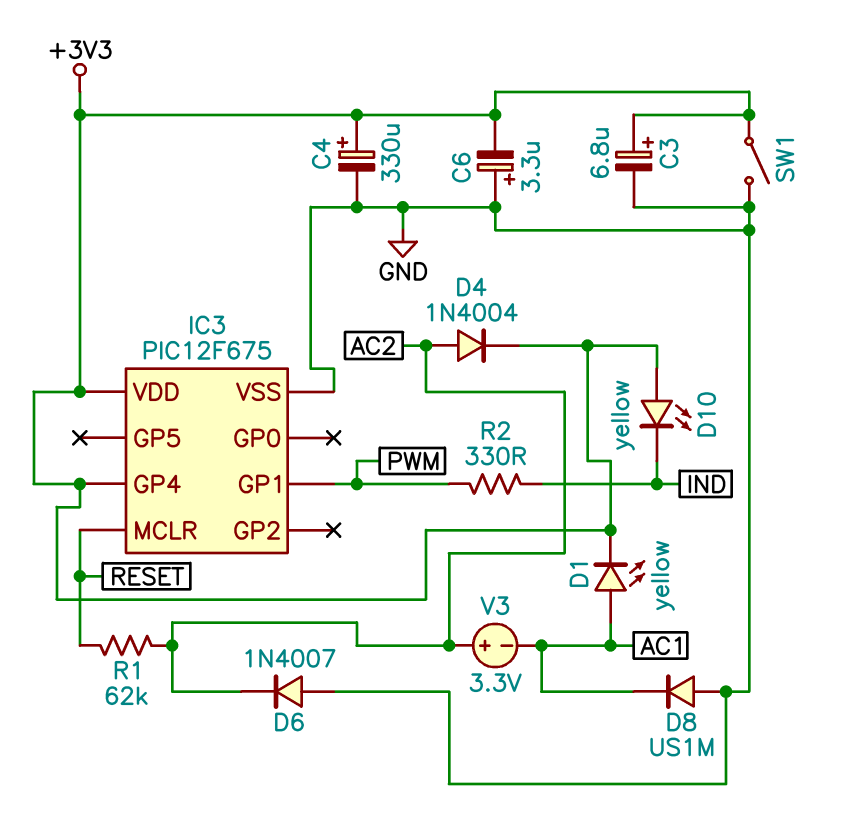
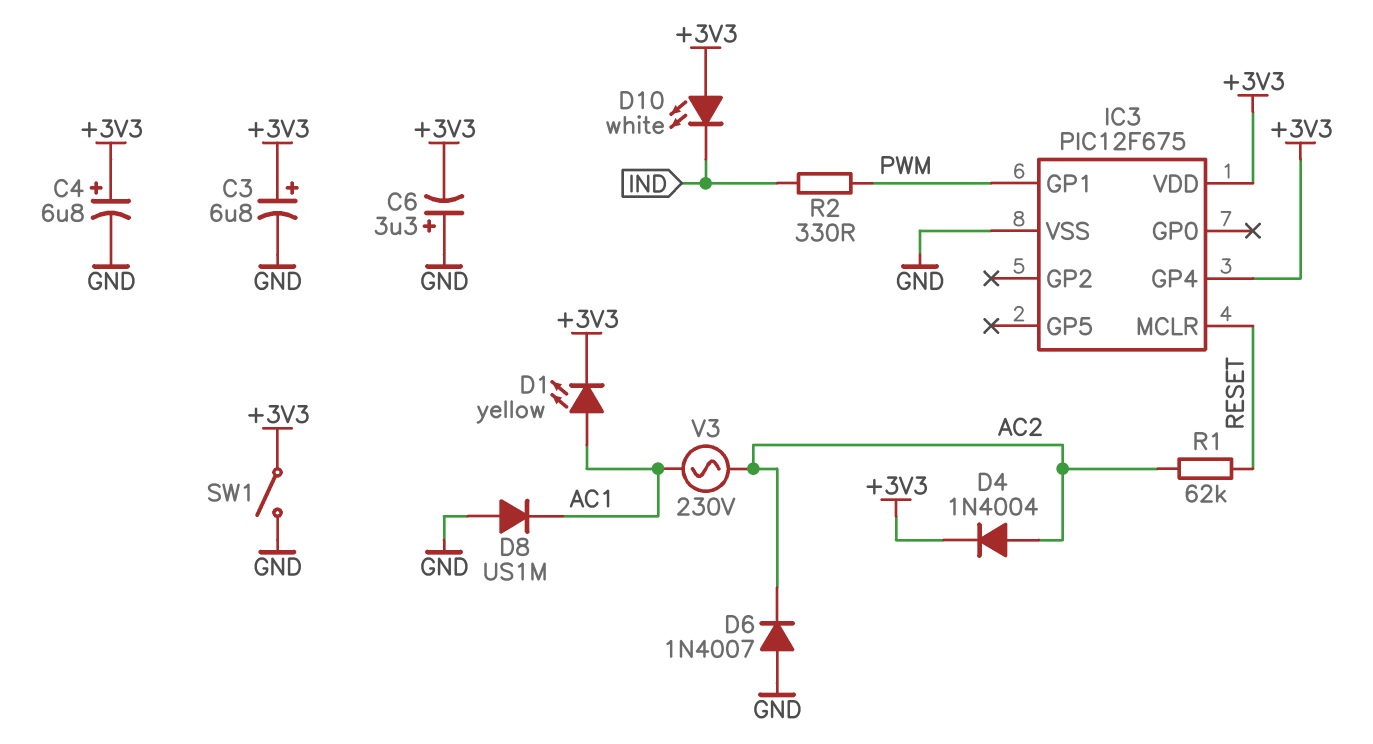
C4: 330uF (plus +3V3, minus GND) -> 6.8uF (plus +3V3, minus GND)
D10: LED yellow (A +3V3, K IND) -> LED white (A +3V3, K IND)
V3: 3.3V (plus AC2, minus AC1) -> AC 230V (AC1, AC2)

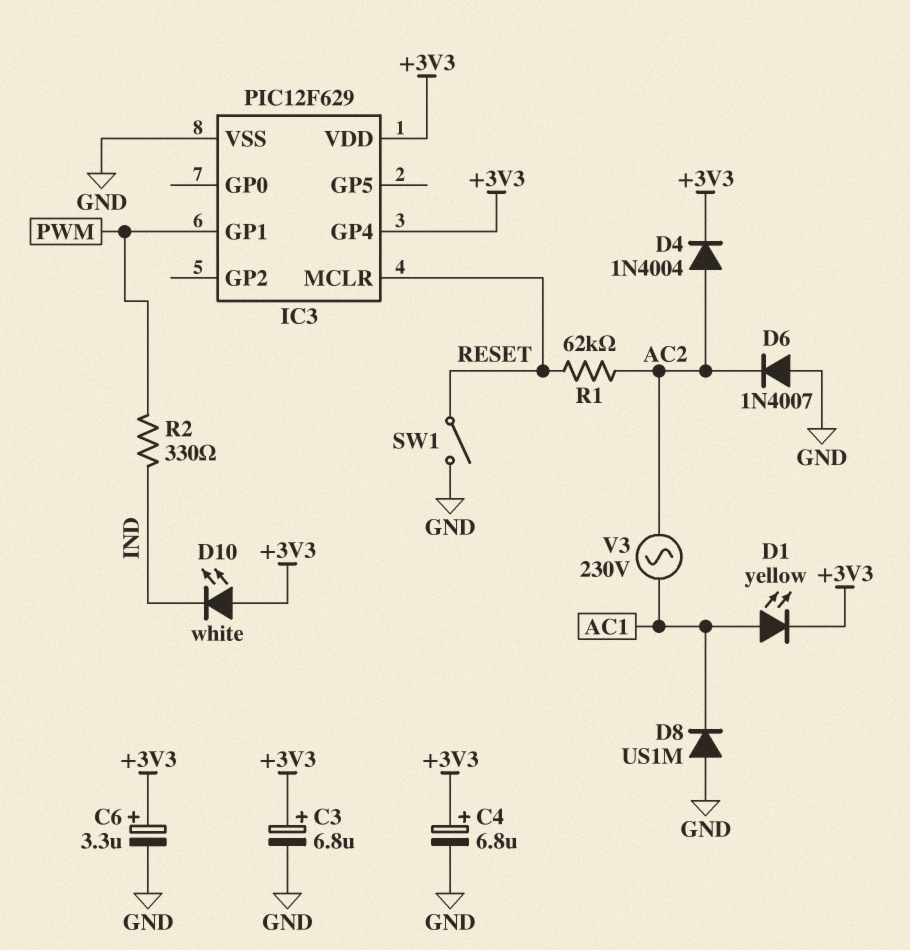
C6: 3.3uF (plus GND, minus +3V3) -> 3.3uF (plus +3V3, minus GND)
IC3: PIC12F675 -> PIC12F629
SW1: switch (+3V3, GND) -> switch (GND, RESET)

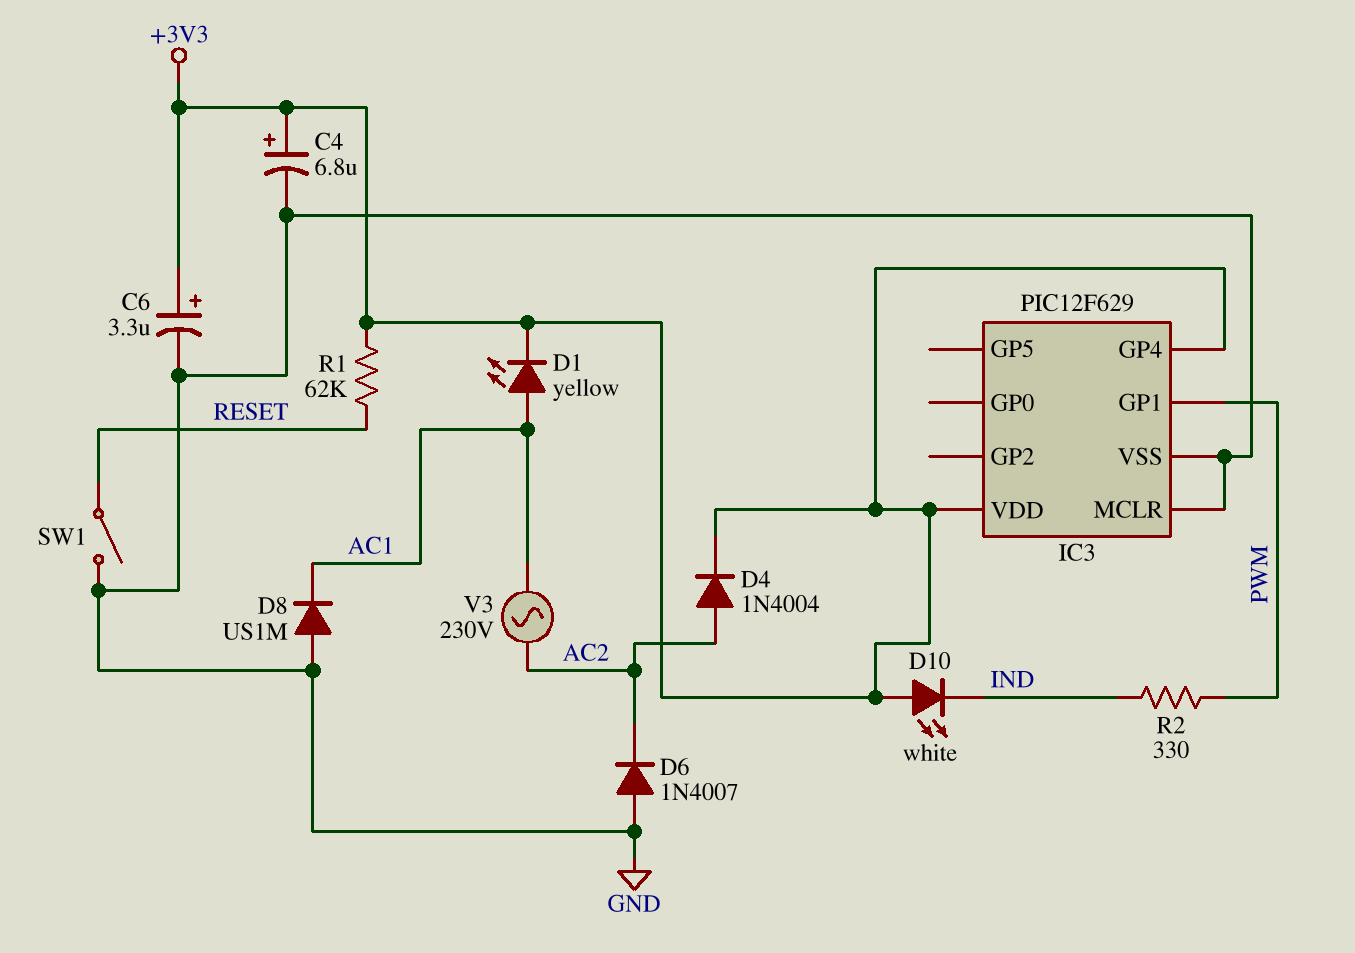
C3: 6.8uF (plus +3V3, minus GND) -> none
IC3 pin MCLR: RESET -> GND
R1: 62k (AC2, RESET) -> 62k (+3V3, RESET)

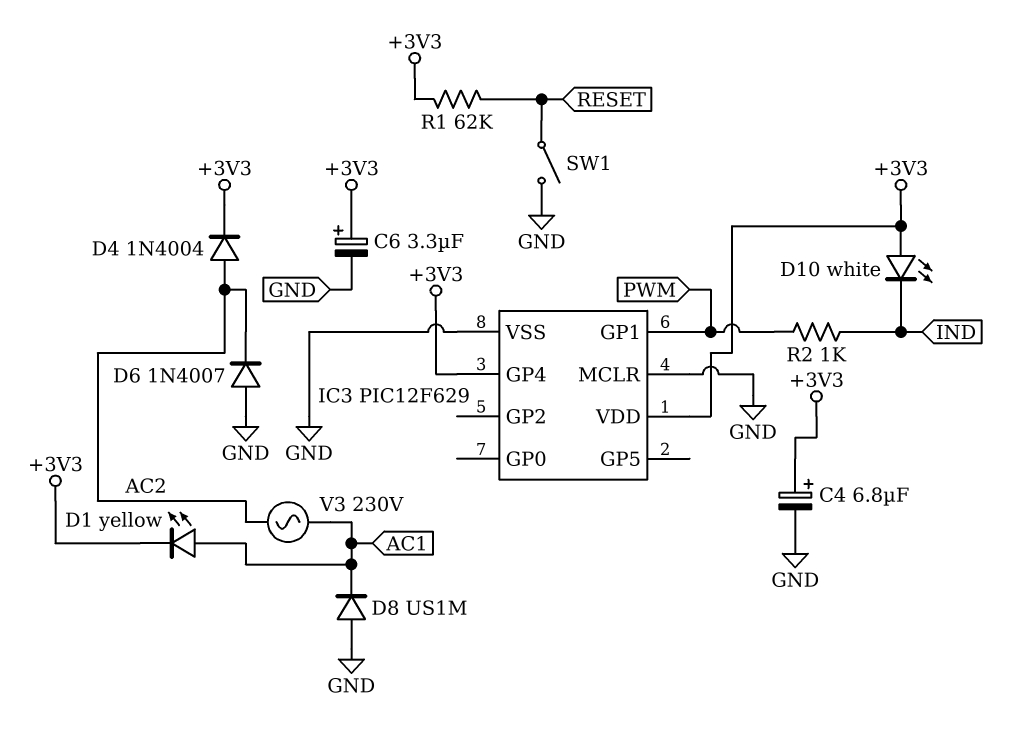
R2: 330 (IND, PWM) -> 1k (IND, PWM)

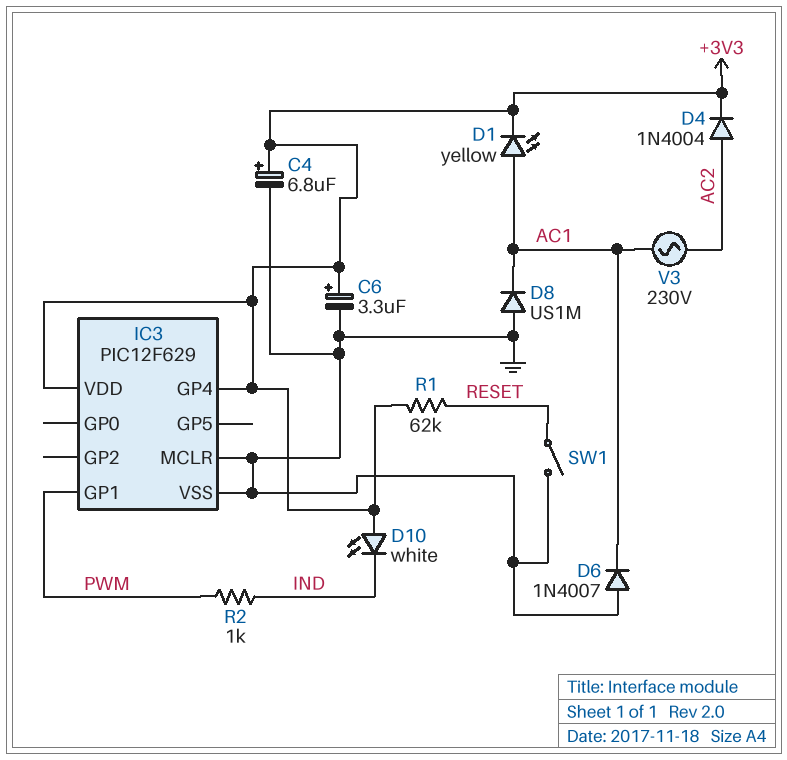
D6: diode 1N4007 (A GND, K AC2) -> diode 1N4007 (A GND, K AC1)

